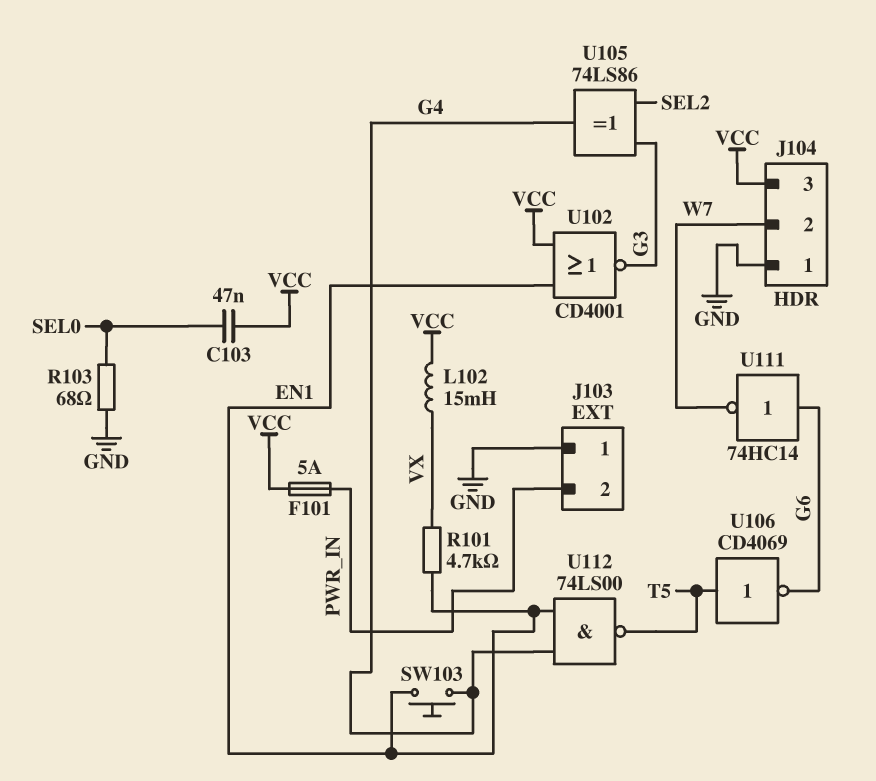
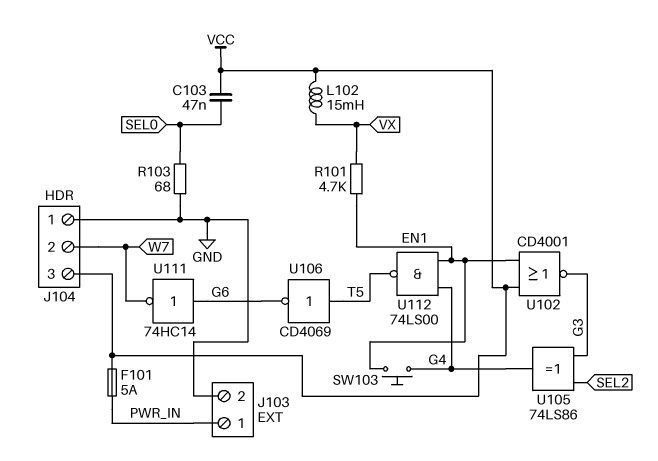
J103 pin 1: GND -> PWR_IN
J103 pin 2: PWR_IN -> GND

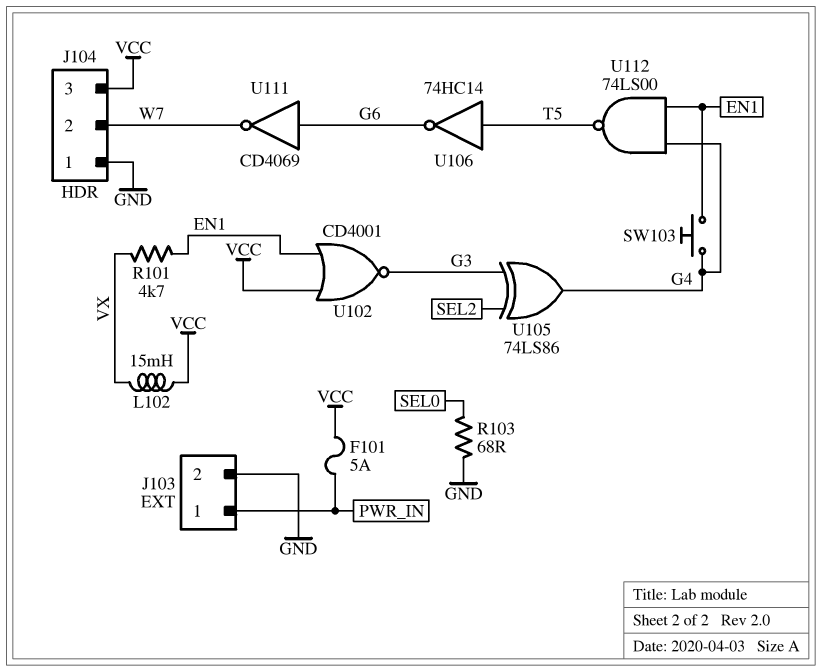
C103: 47nF (SEL0, VCC) -> none
U106: NOT CD4069 (in T5, out G6) -> NOT 74HC14 (in T5, out G6)
U111: NOT 74HC14 (in G6, out W7) -> NOT CD4069 (in G6, out W7)

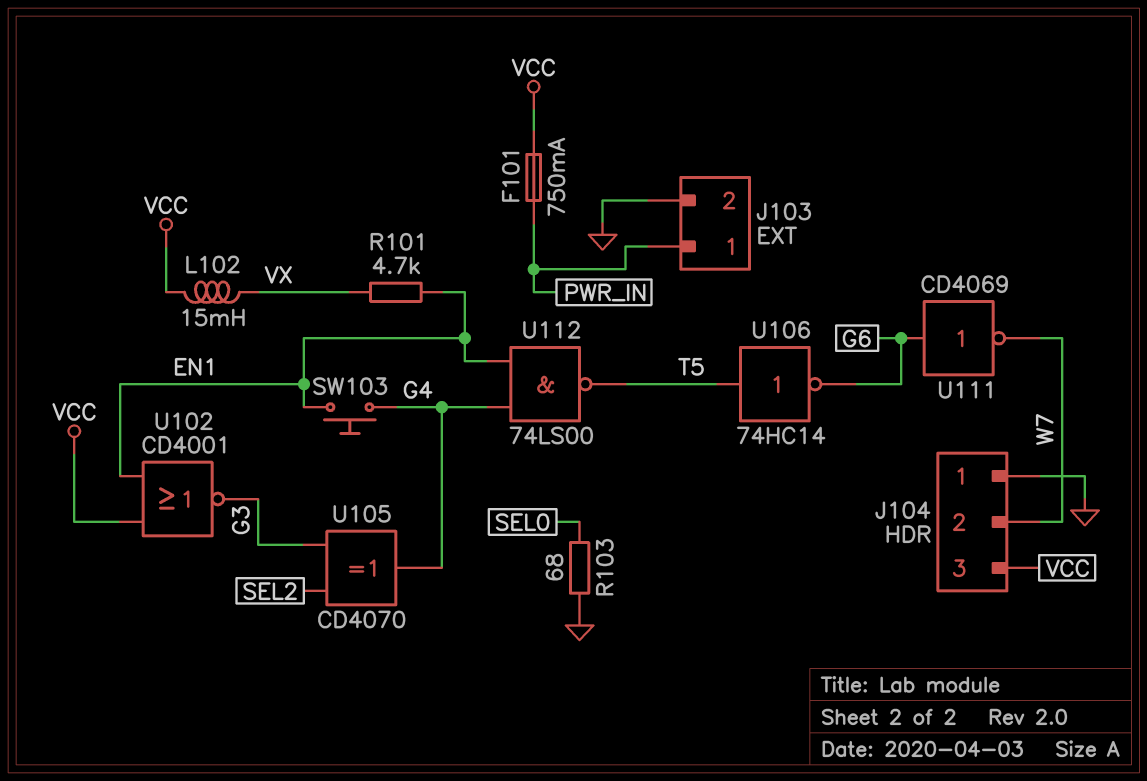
F101: 5A (PWR_IN, VCC) -> 750mA (PWR_IN, VCC)
U105: XOR 74LS86 (in G3, in SEL2, out G4) -> XOR CD4070 (in G3, in SEL2, out G4)

